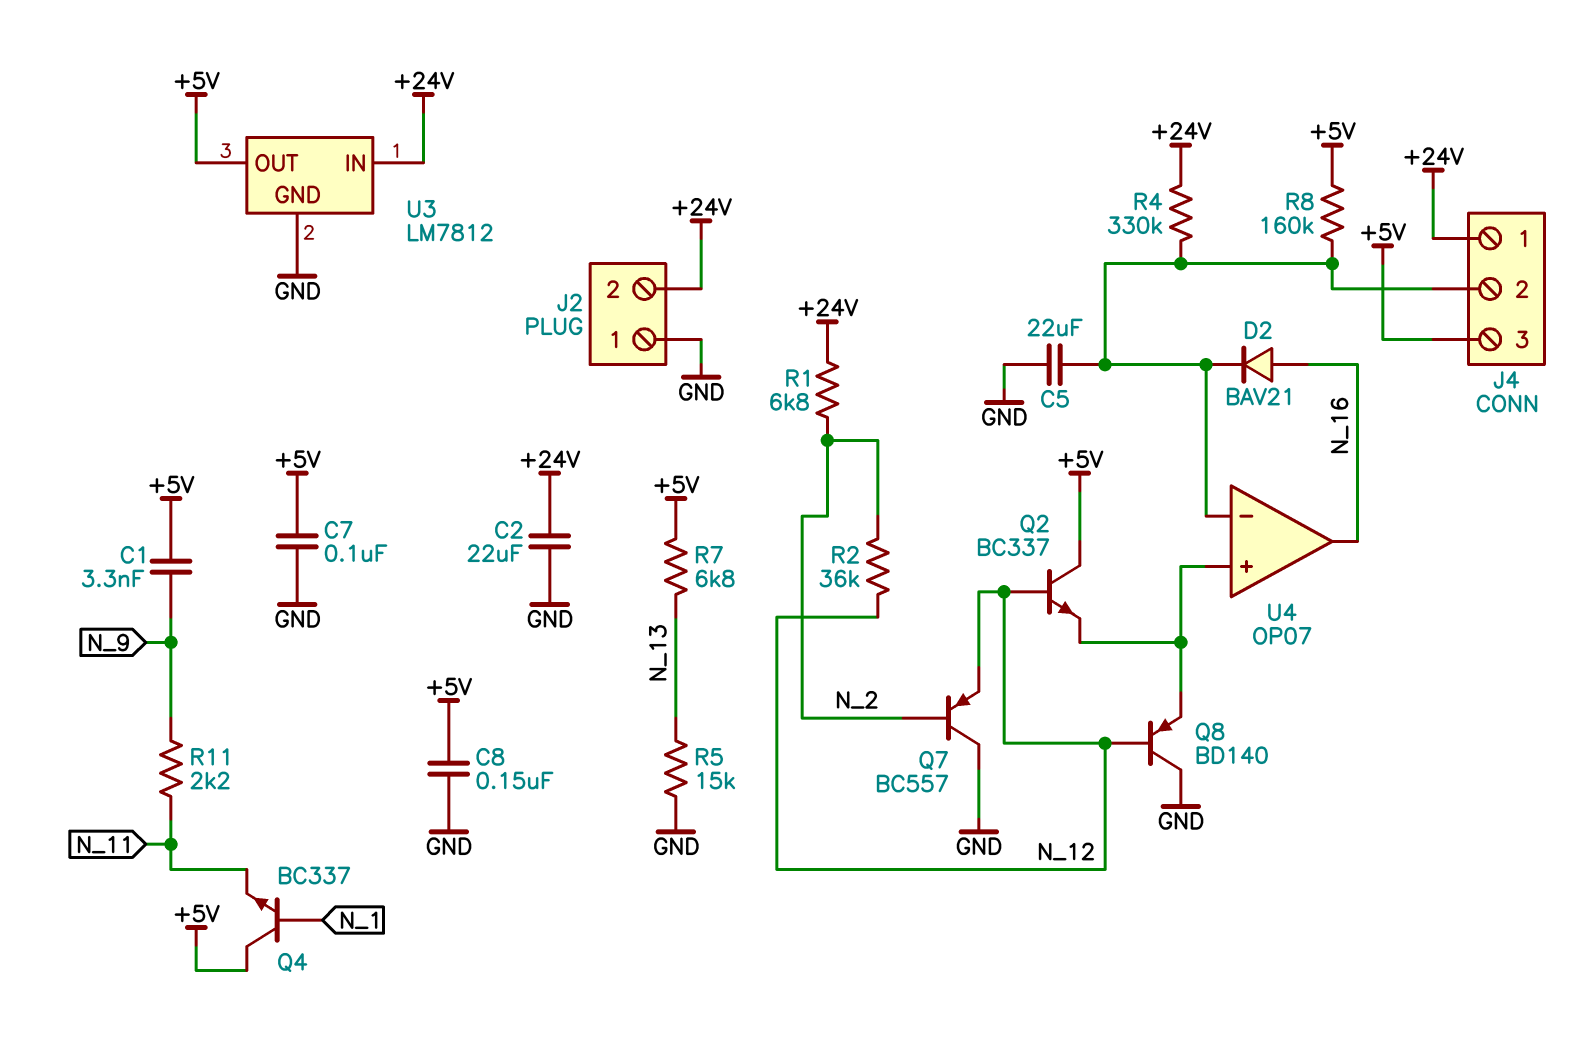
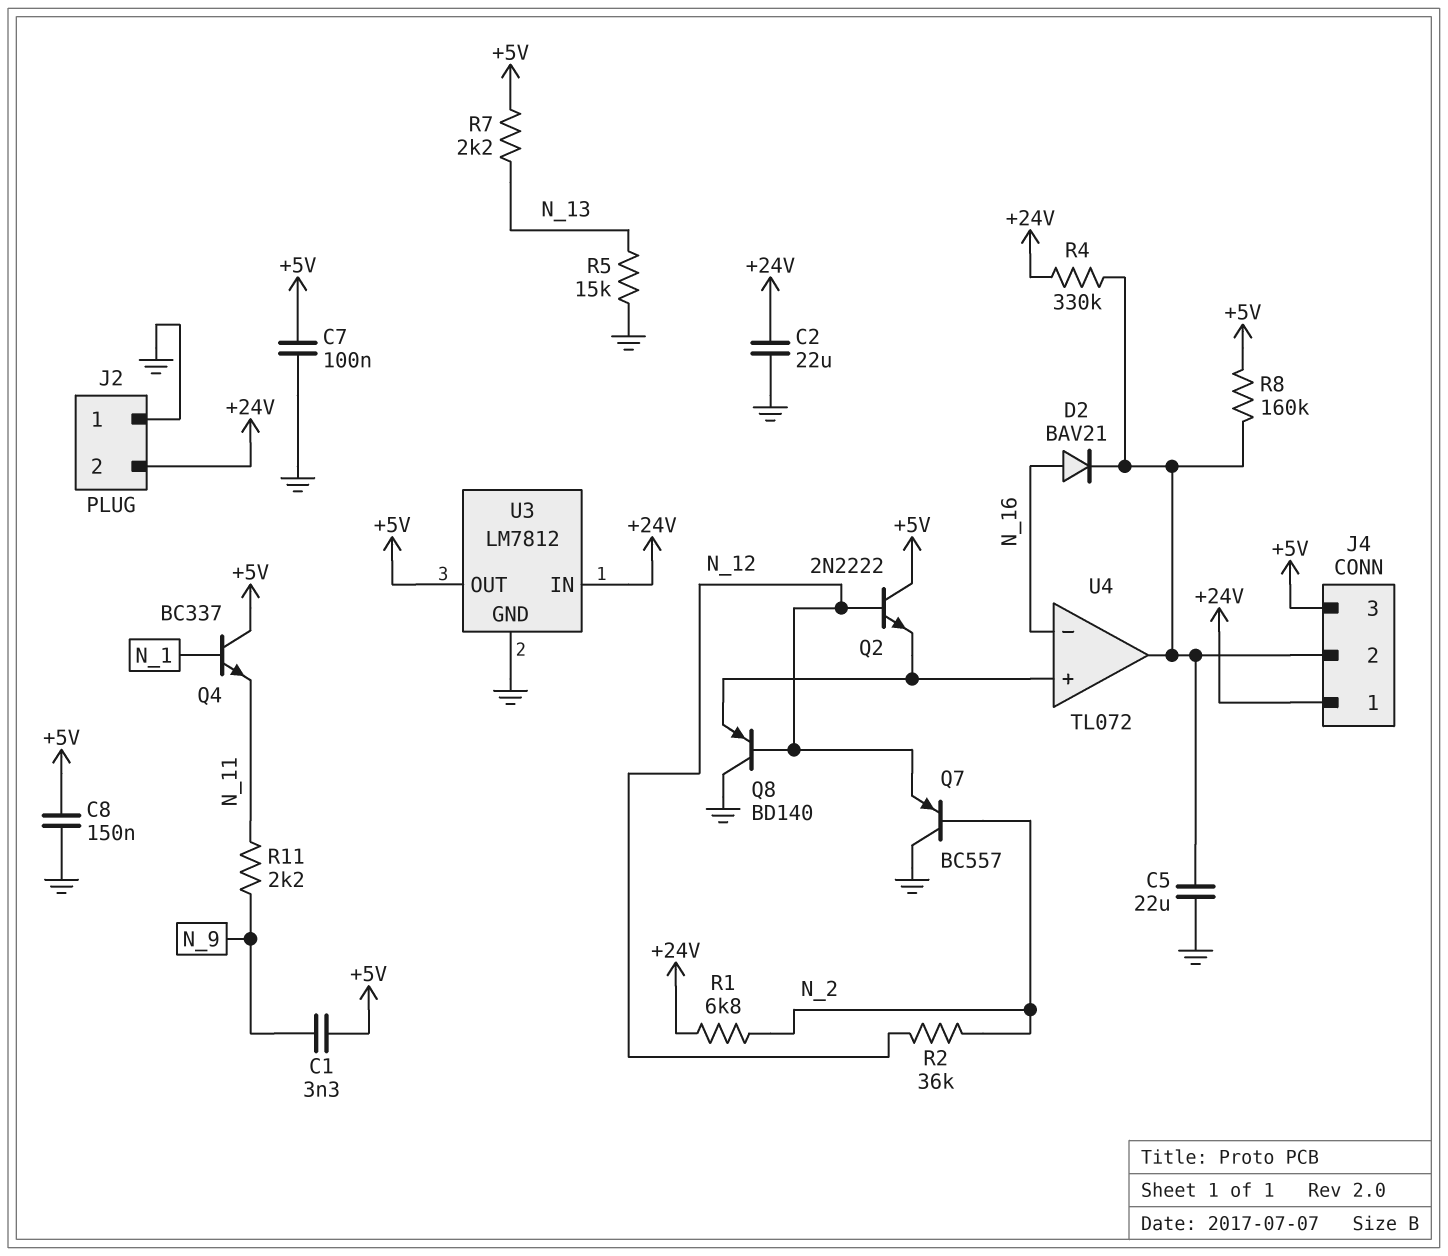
Q2: NPN BC337 (B N_12, C +5V, E U4/in+) -> NPN 2N2222 (B N_12, C +5V, E U4/in+)
R7: 6.8k (+5V, N_13) -> 2.2k (+5V, N_13)
U4: OP07 -> TL072
U4 pin in-: J4/2 -> N_16
U4 pin out: N_16 -> J4/2

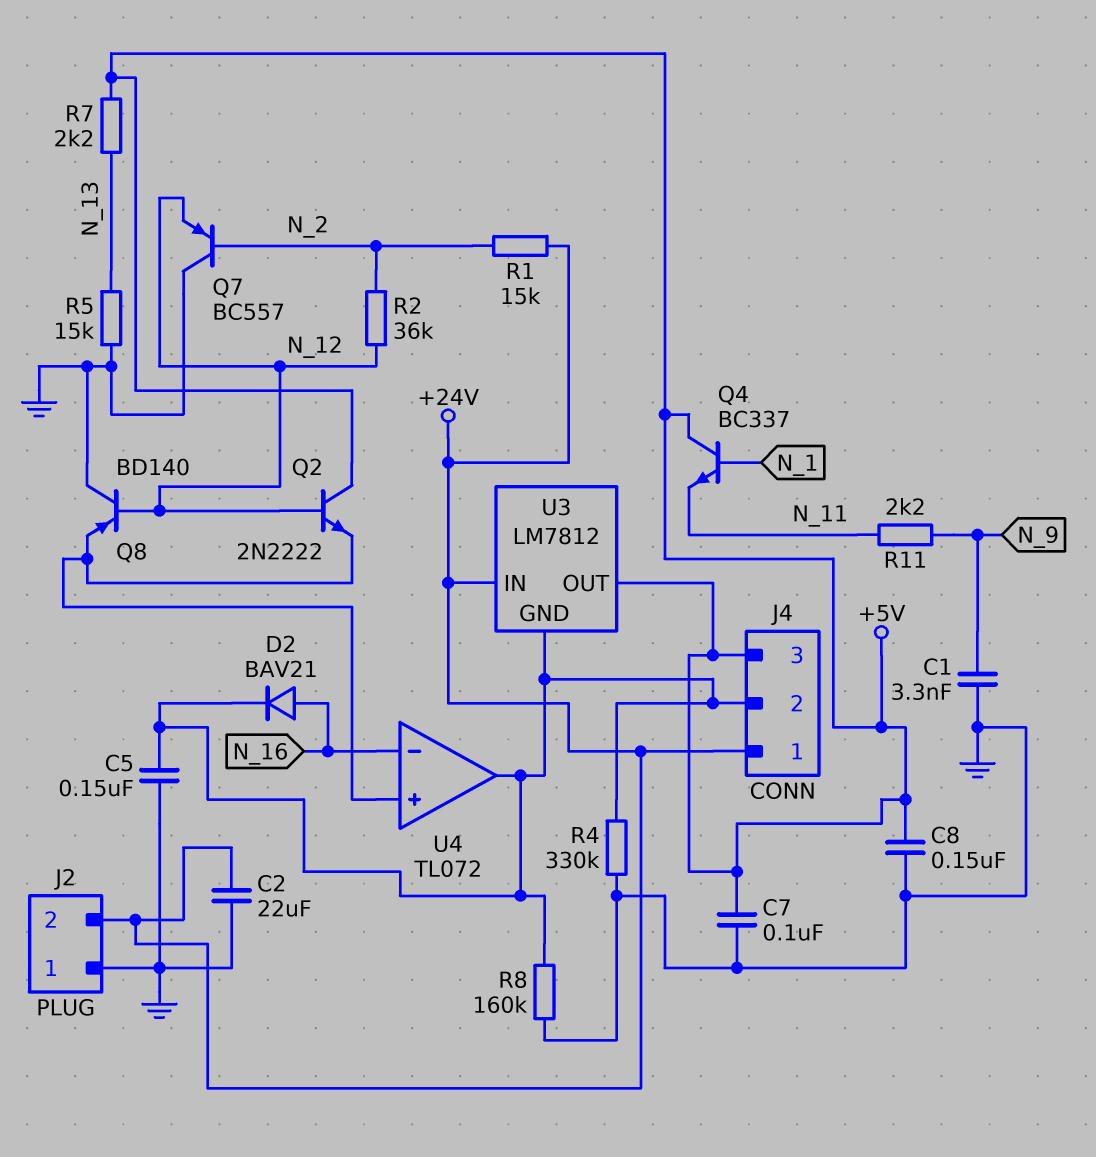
C1: 3.3nF (+5V, N_9) -> 3.3nF (GND, N_9)
C5: 22uF (GND, J4/2) -> 150nF (GND, J4/2)
R1: 6.8k (+24V, N_2) -> 15k (+24V, N_2)
R4: 330k (+24V, J4/2) -> 330k (GND, J4/2)
R8: 160k (+5V, J4/2) -> 160k (GND, J4/2)
U3 pin GND: GND -> J4/2

